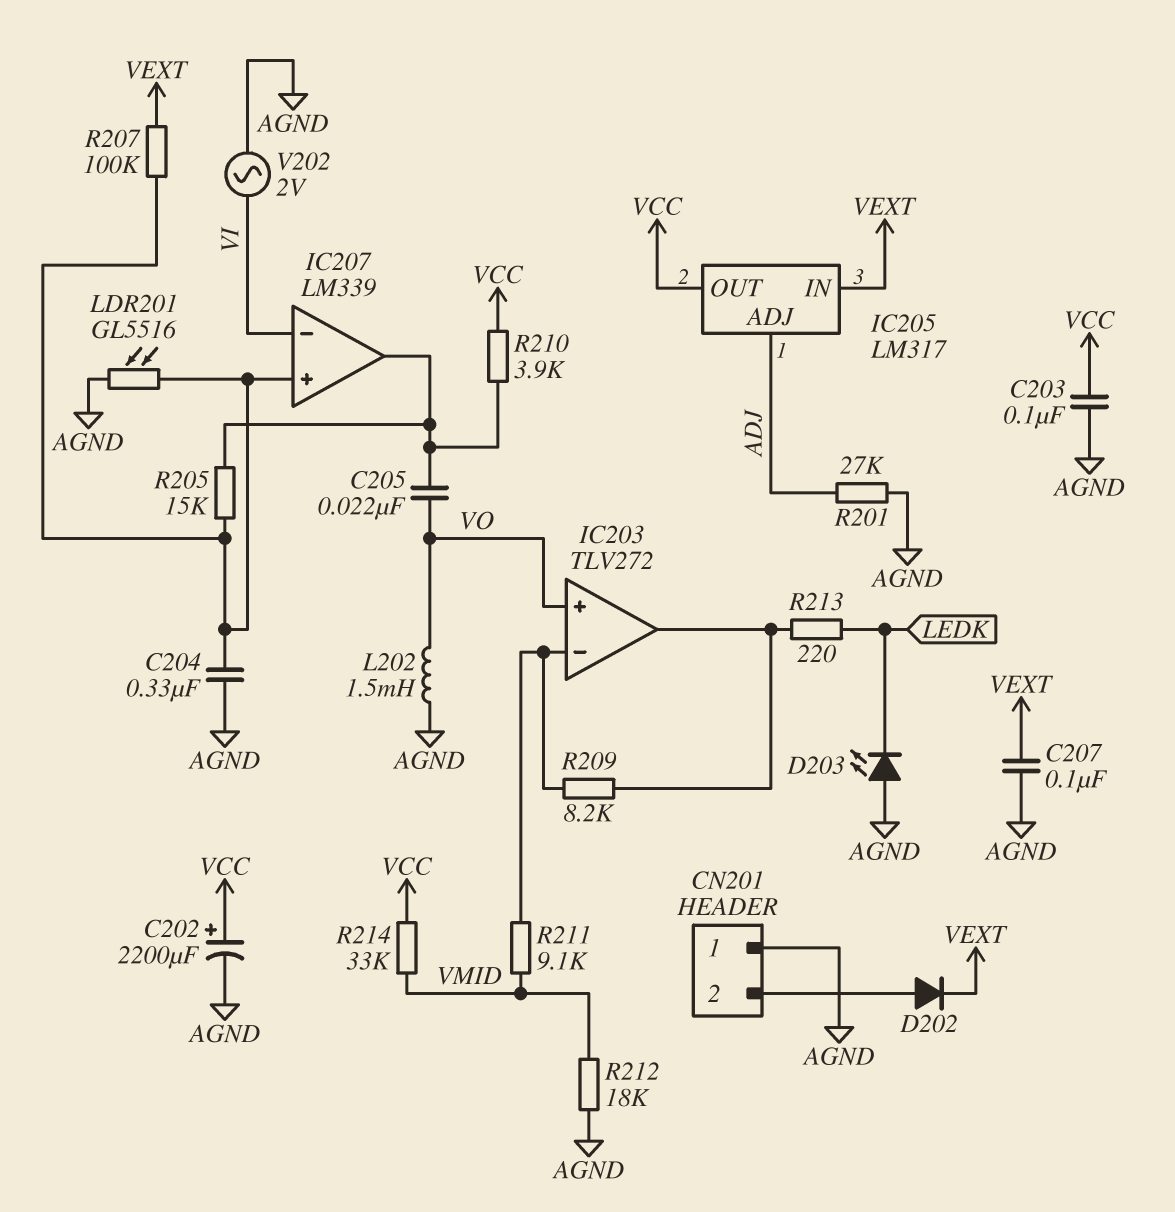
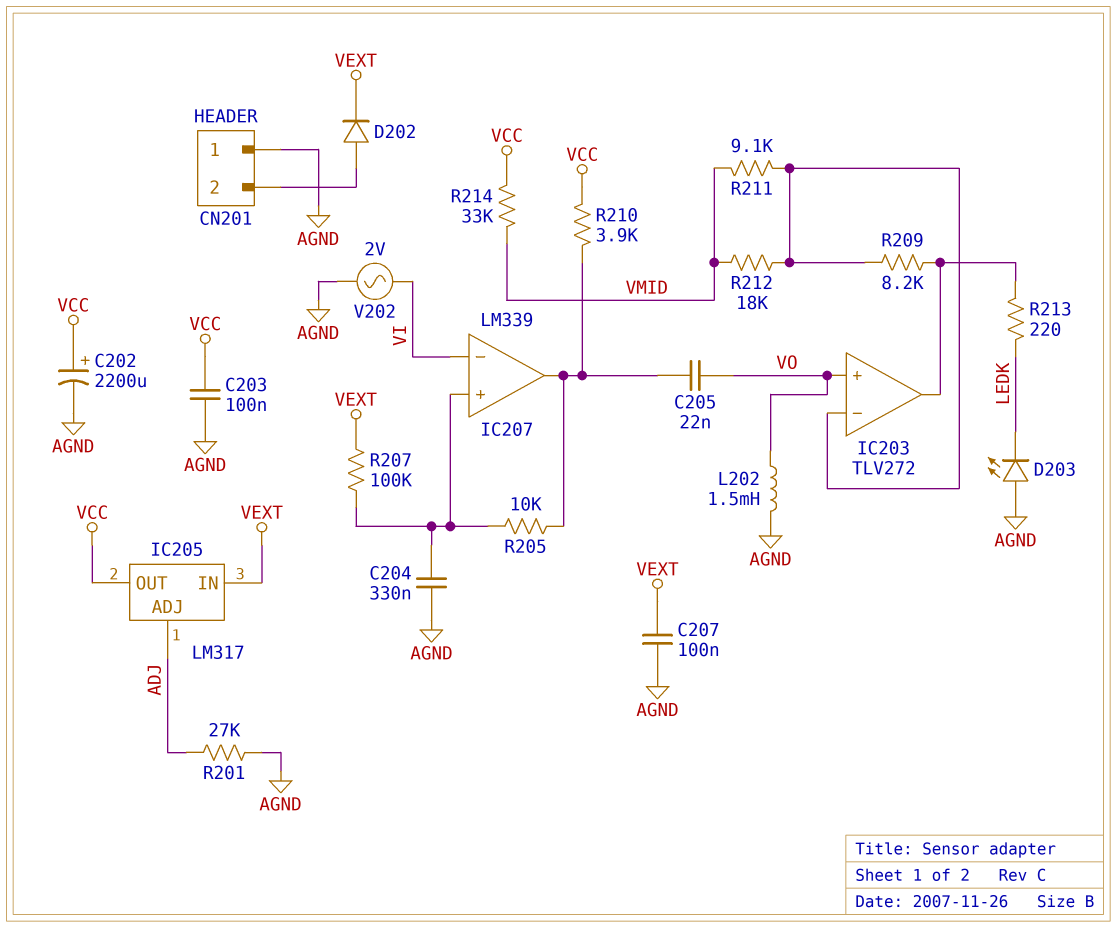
LDR201: GL5516 (AGND, IC207/in+) -> none
R205: 15k (IC207/in+, IC207/out) -> 10k (IC207/in+, IC207/out)
R212: 18k (AGND, VMID) -> 18k (IC203/in-, VMID)

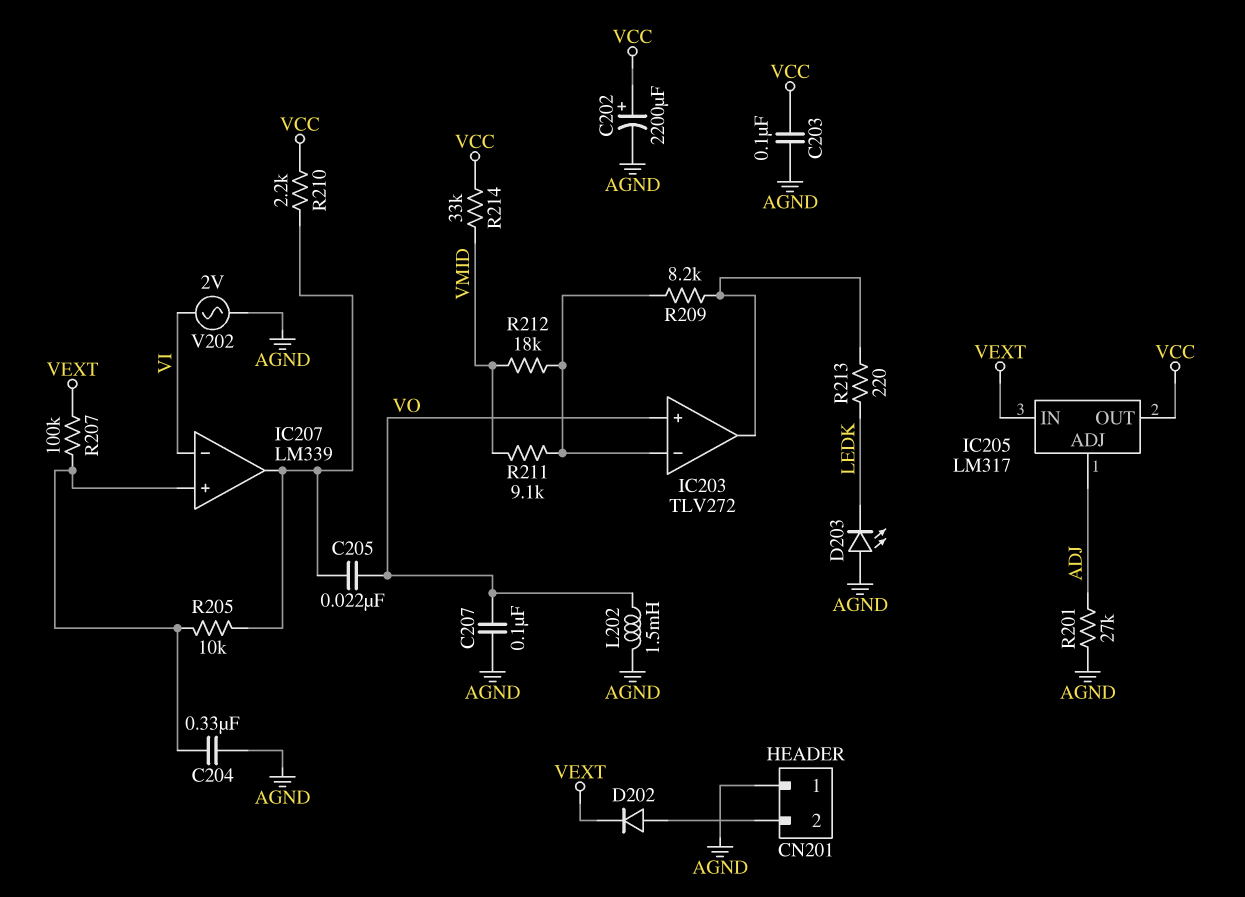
C207: 100nF (AGND, VEXT) -> 100nF (AGND, VO)
R210: 3.9k (IC207/out, VCC) -> 2.2k (IC207/out, VCC)

